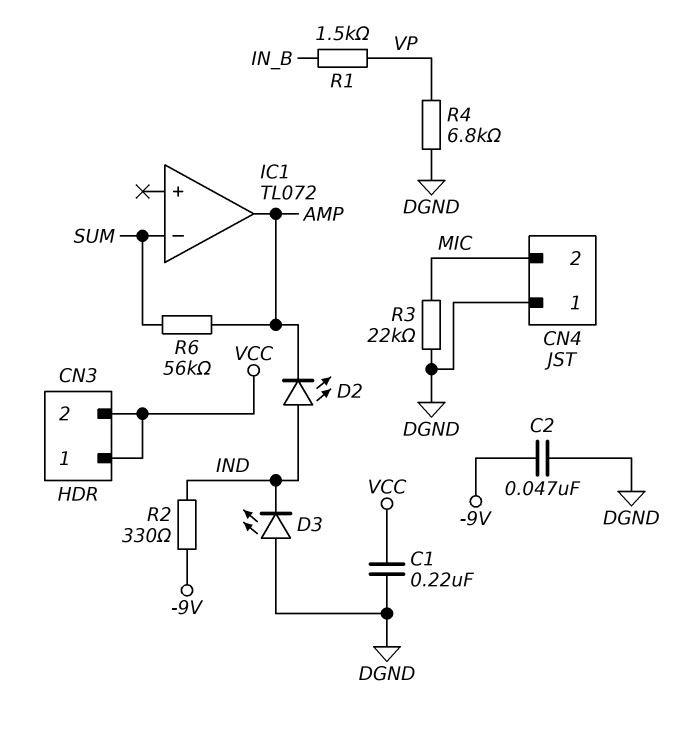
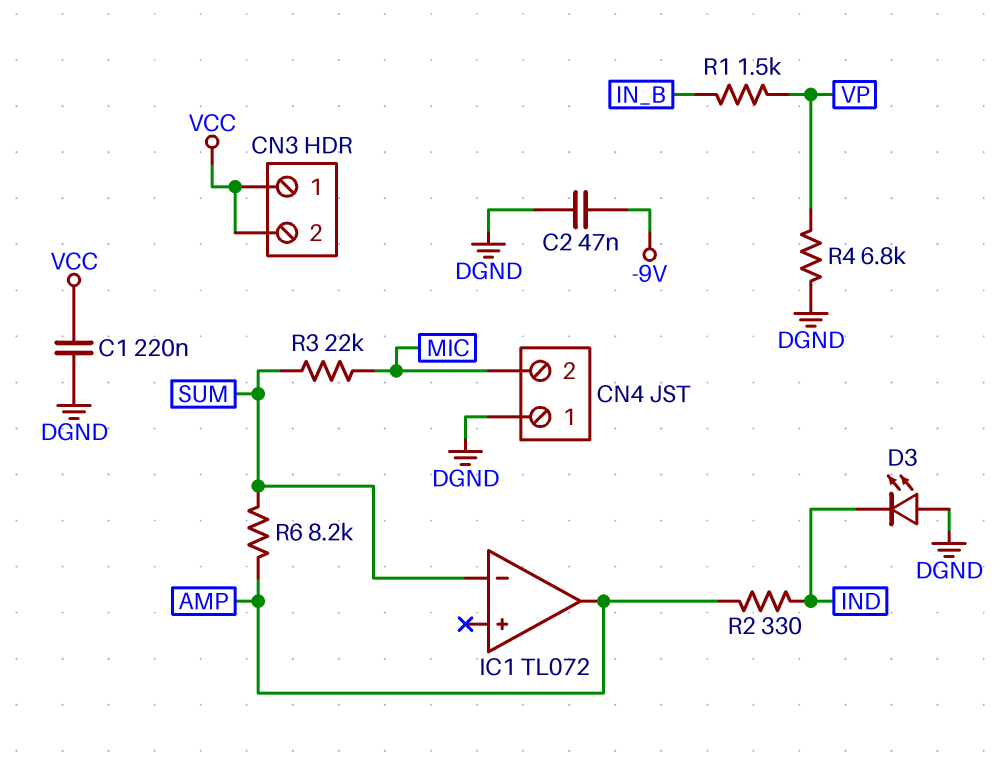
D2: LED (A IND, K AMP) -> none
R2: 330 (-9V, IND) -> 330 (AMP, IND)
R3: 22k (DGND, MIC) -> 22k (MIC, SUM)
R6: 56k (AMP, SUM) -> 8.2k (AMP, SUM)

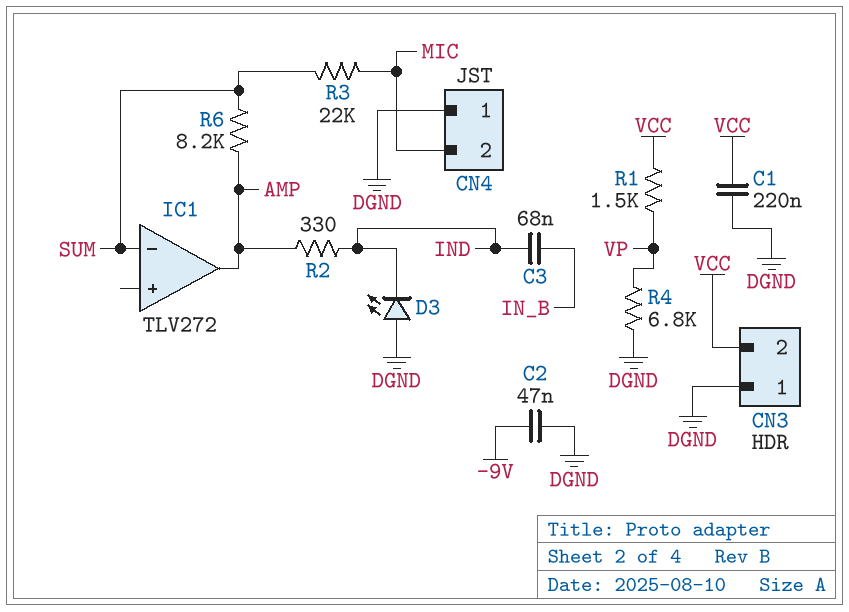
C3: none -> 68nF (IND, IN_B)
CN3 pin 1: VCC -> DGND
IC1: TL072 -> TLV272
R1: 1.5k (IN_B, VP) -> 1.5k (VCC, VP)

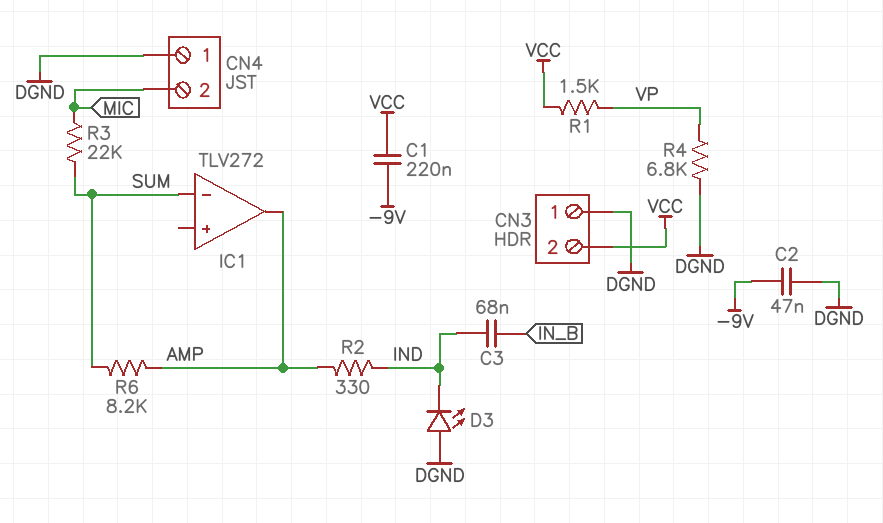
C1: 220nF (DGND, VCC) -> 220nF (-9V, VCC)

